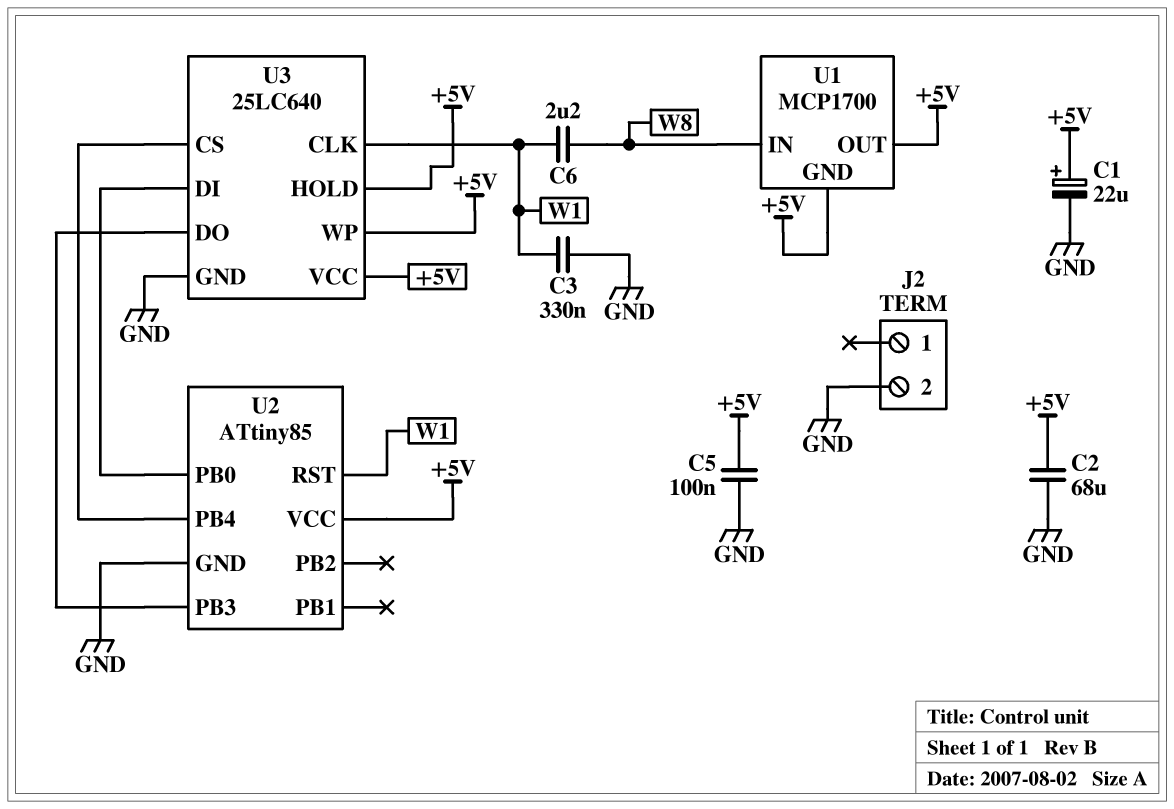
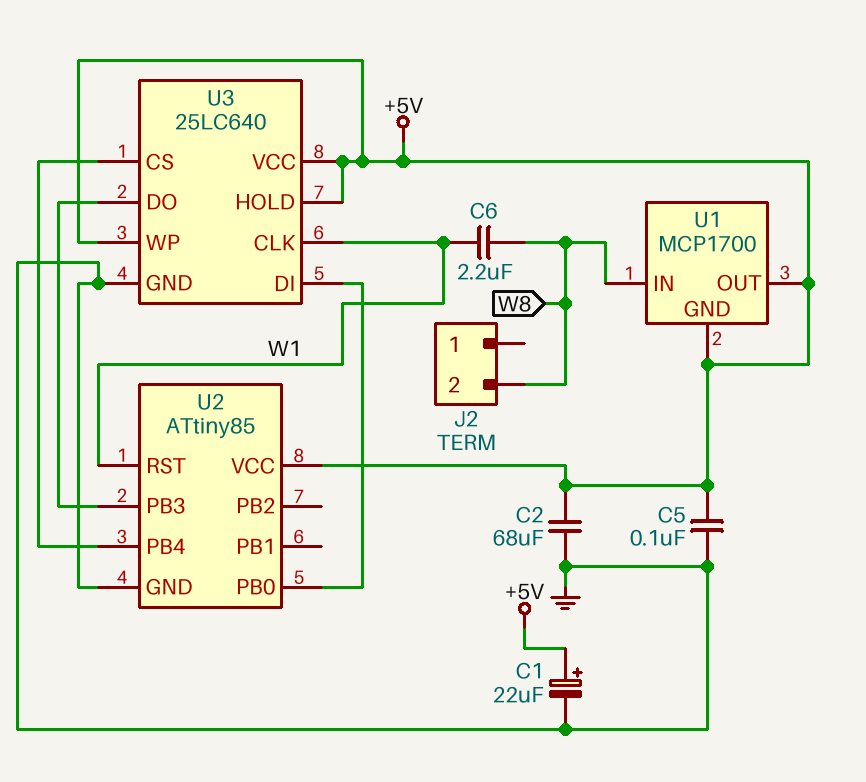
C3: 330nF (GND, W1) -> none
J2 pin 2: GND -> W8

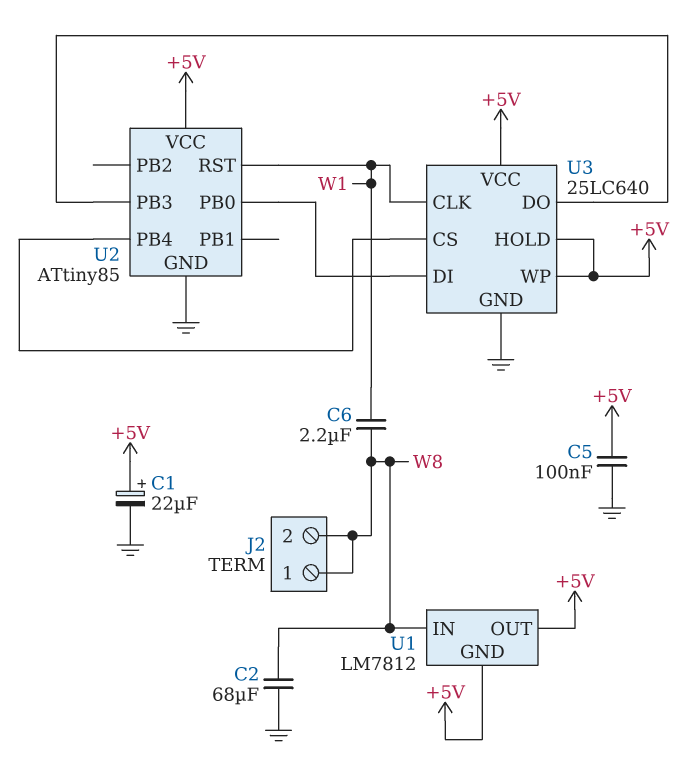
C2: 68uF (+5V, GND) -> 68uF (GND, W8)
J2 pin 1: none -> W8
U1: MCP1700 -> LM7812

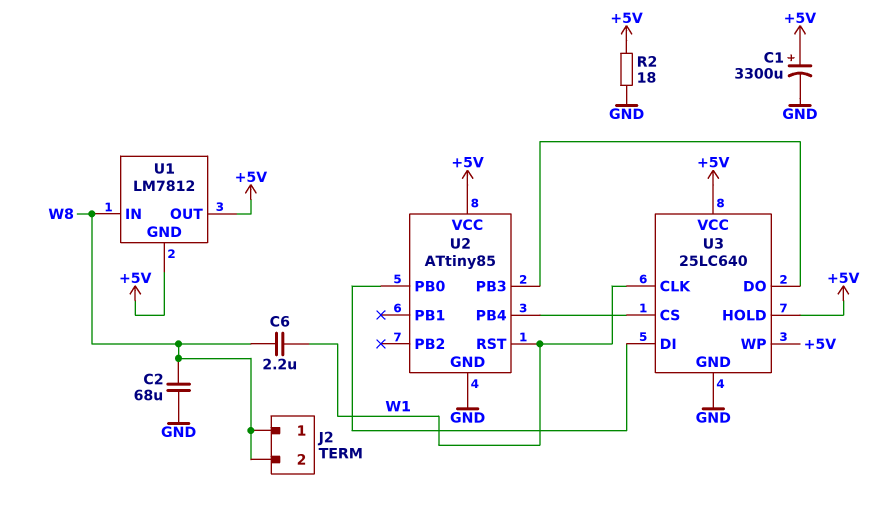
C1: 22uF (plus +5V, minus GND) -> 3300uF (plus +5V, minus GND)
C5: 100nF (+5V, GND) -> none
R2: none -> 18 (+5V, GND)

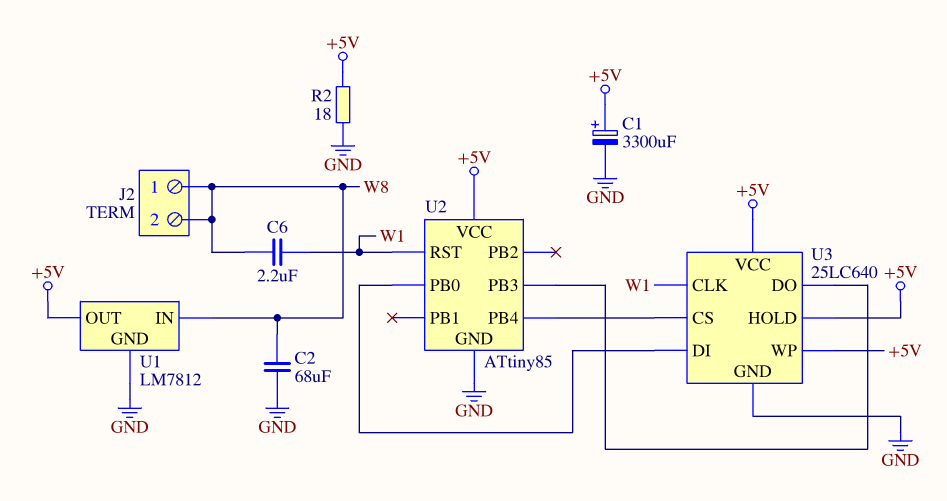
U1 pin GND: +5V -> GND

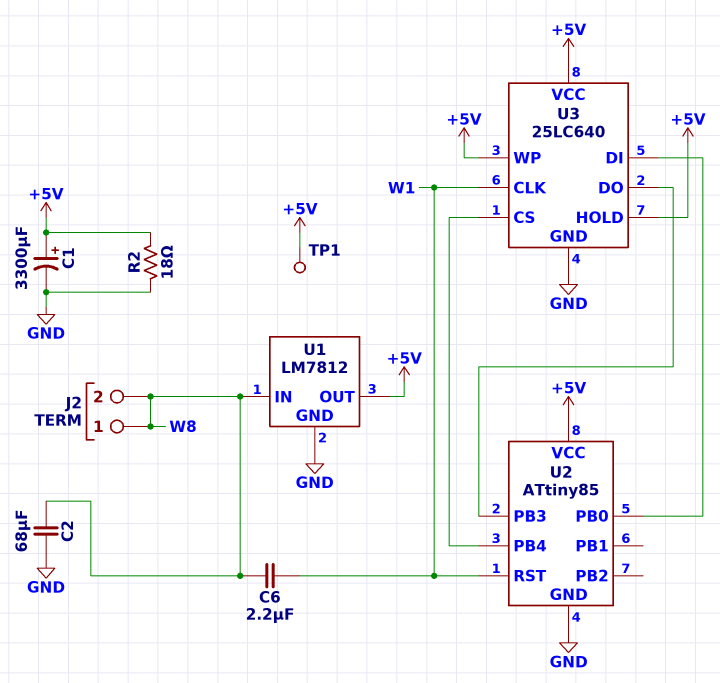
TP1: none -> test point (+5V)

